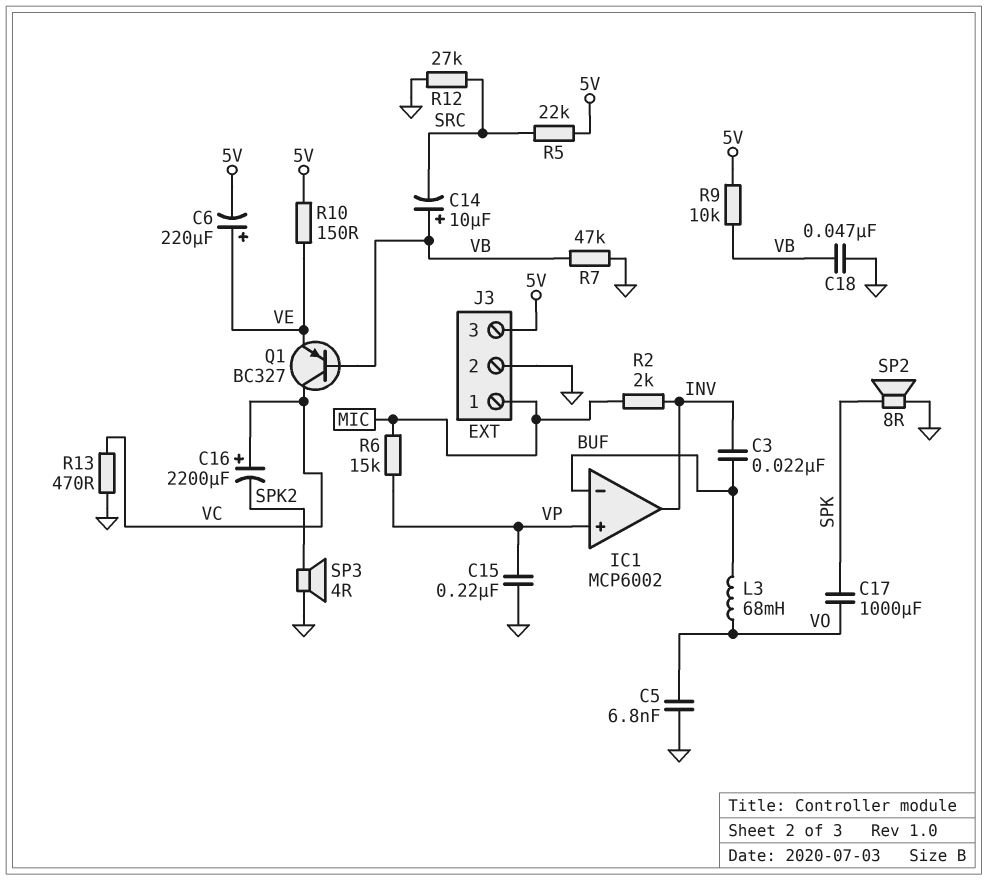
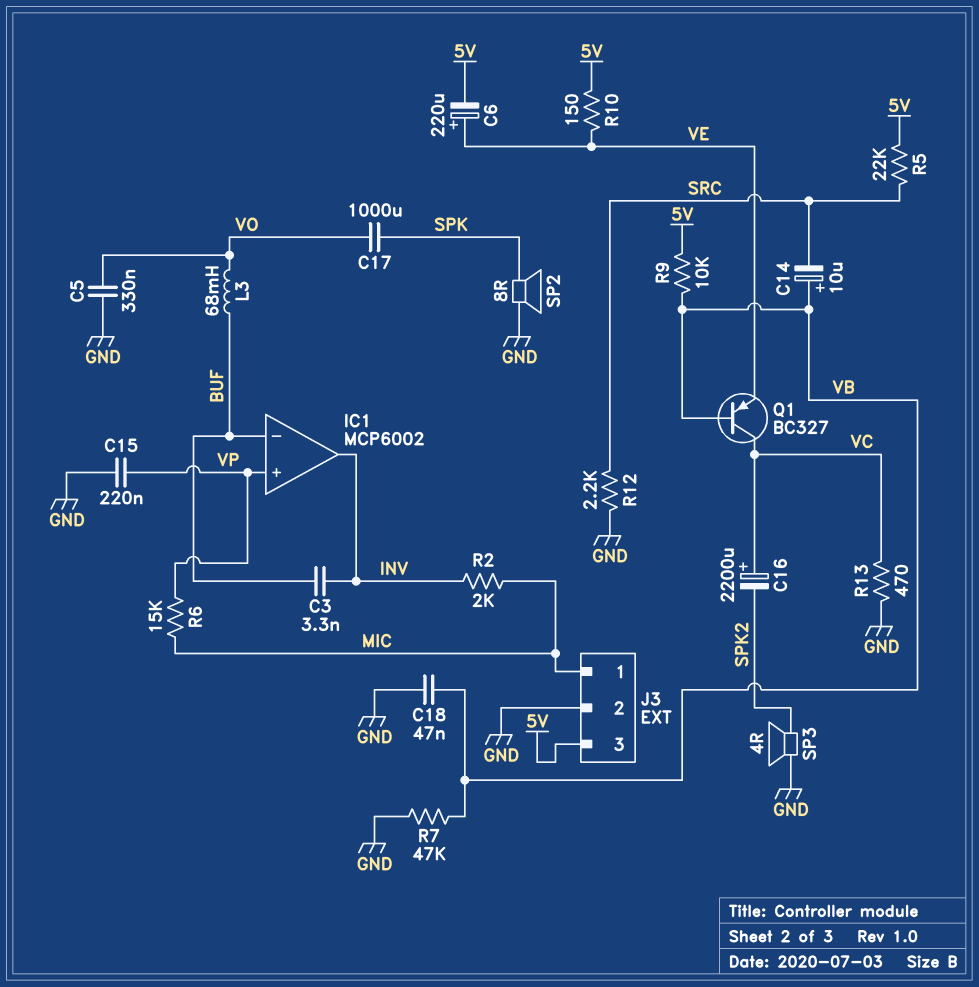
C3: 22nF (BUF, INV) -> 3.3nF (BUF, INV)
C5: 6.8nF (GND, VO) -> 330nF (GND, VO)
R12: 27k (GND, SRC) -> 2.2k (GND, SRC)

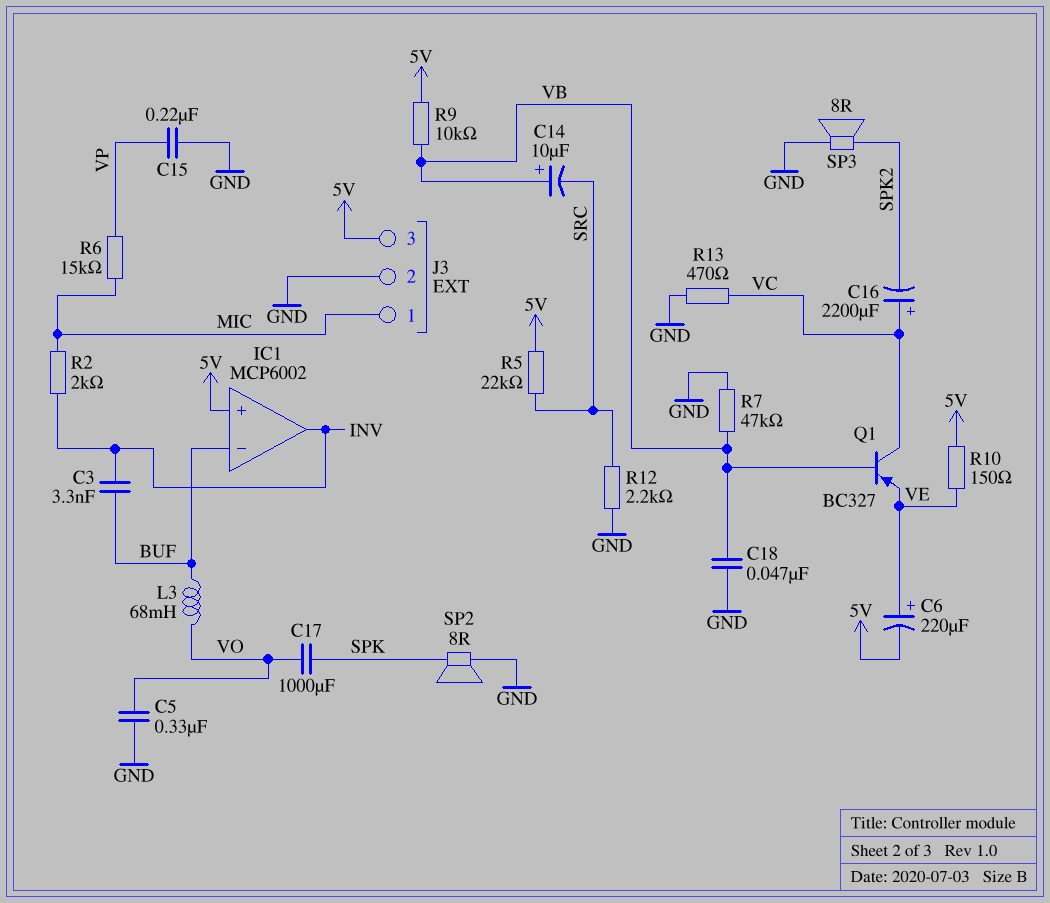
IC1 pin in+: VP -> 5V
SP3: speaker 4R (GND, SPK2) -> speaker 8R (GND, SPK2)

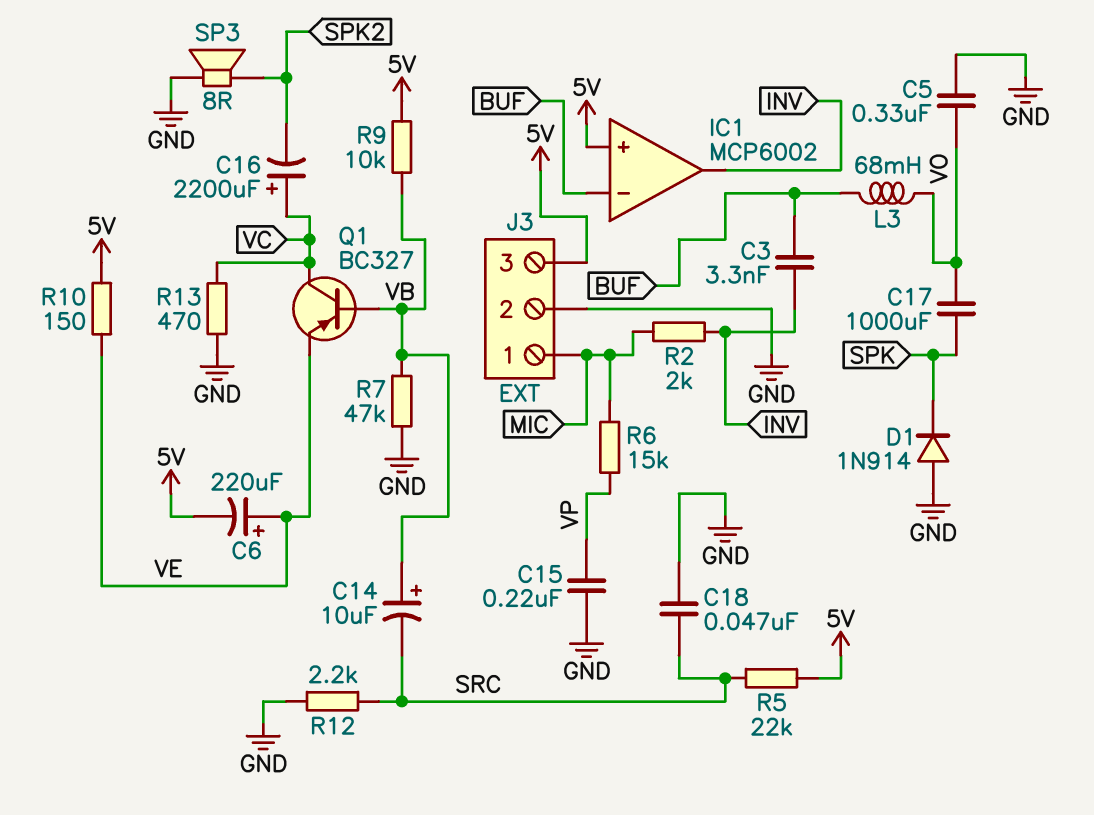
C18: 47nF (GND, VB) -> 47nF (GND, SRC)
D1: none -> diode 1N914 (A GND, K SPK)
SP2: speaker 8R (GND, SPK) -> none

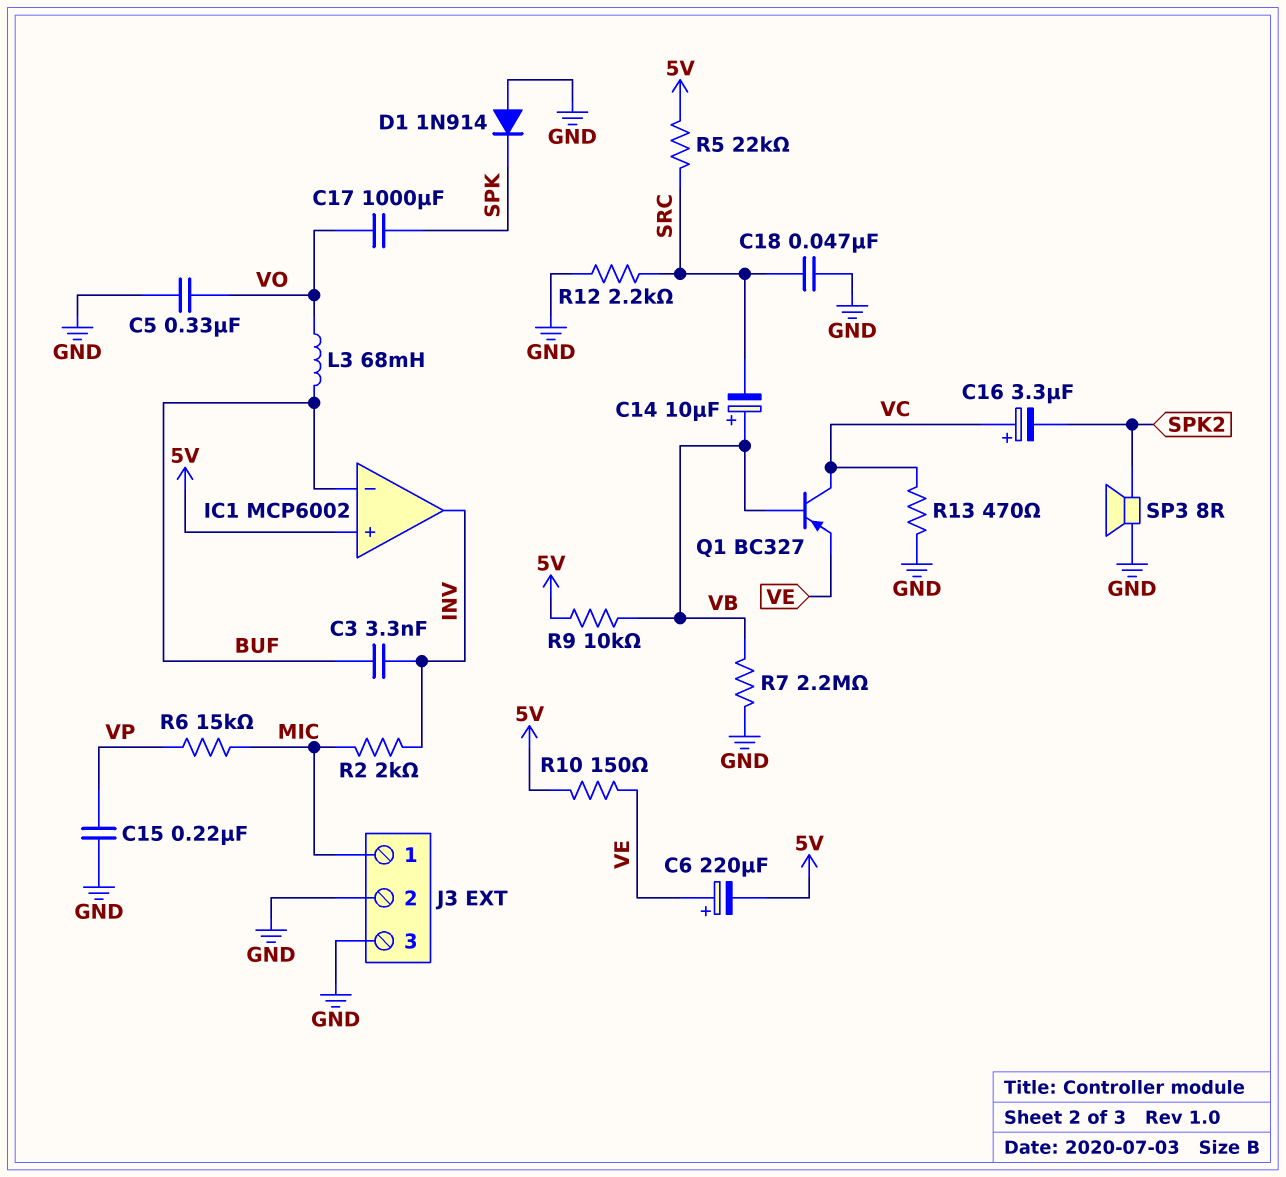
C16: 2200uF (plus VC, minus SPK2) -> 3.3uF (plus VC, minus SPK2)
J3 pin 3: 5V -> GND
R7: 47k (GND, VB) -> 2.2M (GND, VB)

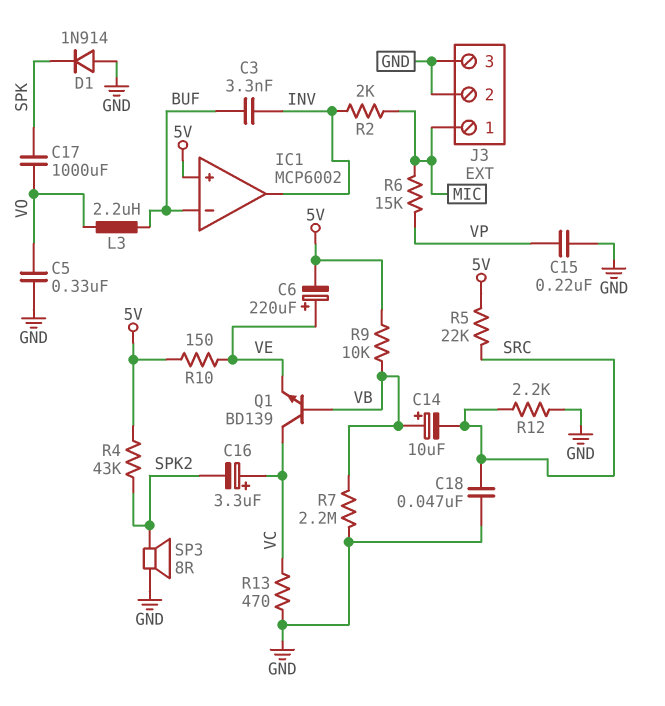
L3: 68mH (BUF, VO) -> 2.2uH (BUF, VO)
Q1: PNP BC327 (B VB, C VC, E VE) -> NPN BD139 (B VB, C VC, E VE)
R4: none -> 43k (5V, SPK2)

